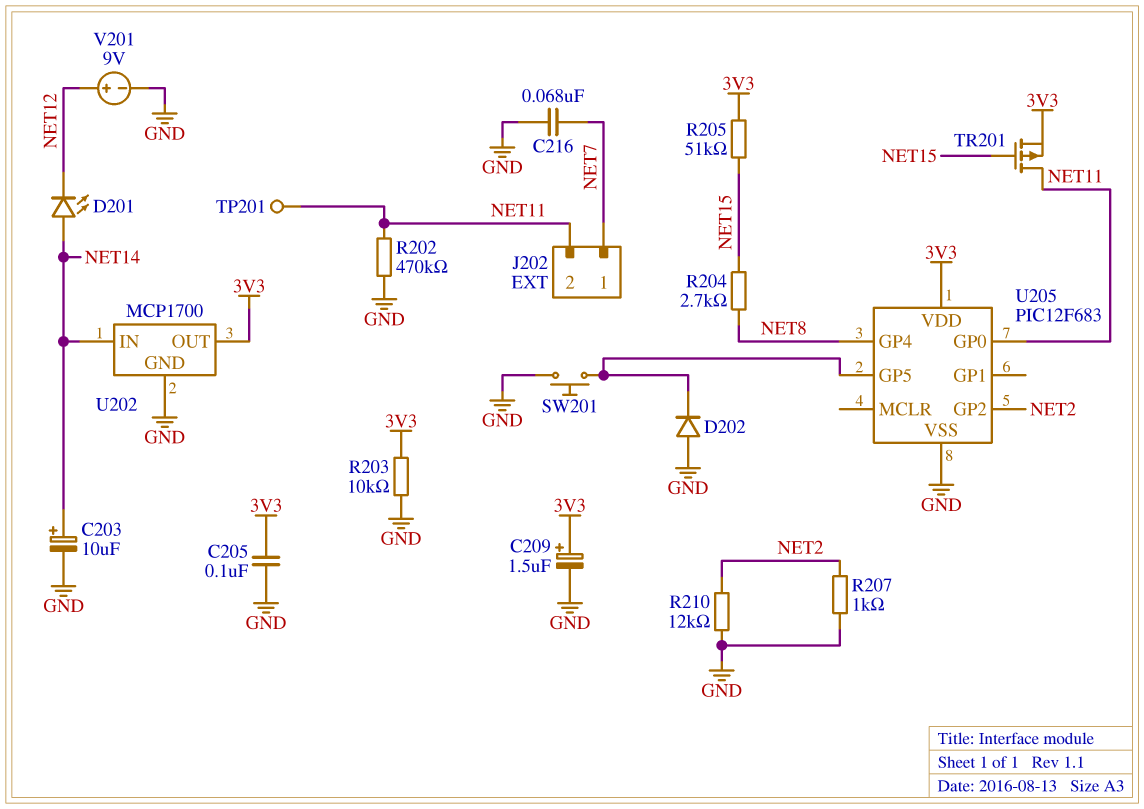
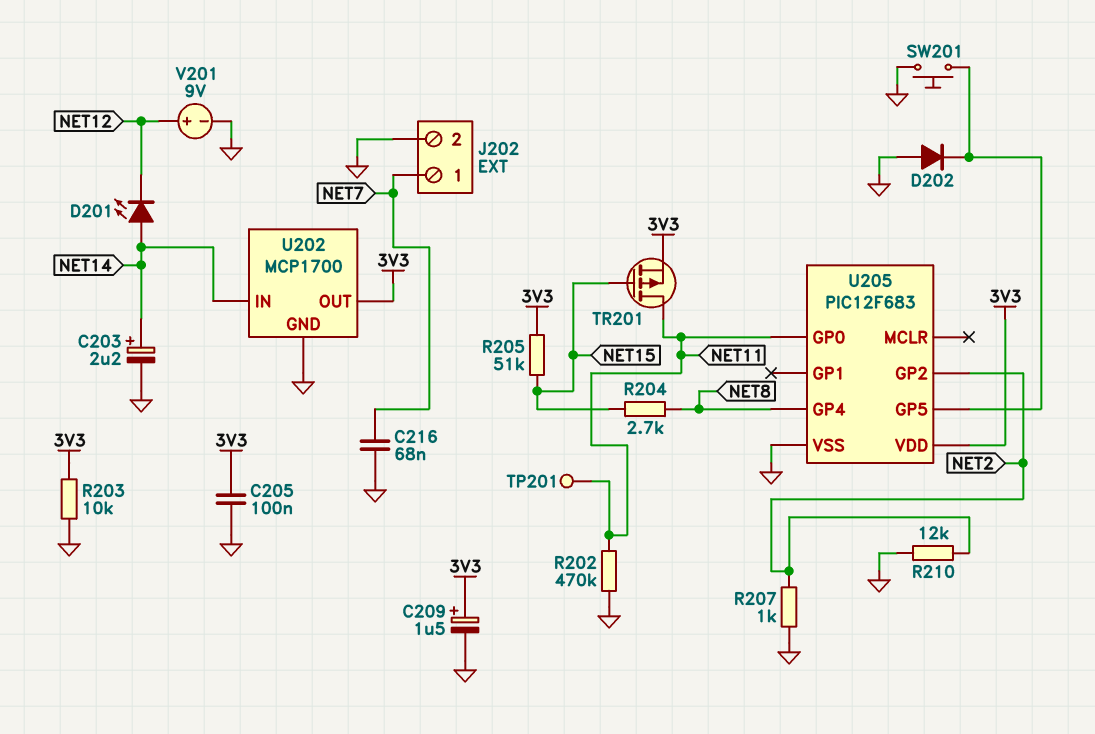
C203: 10uF (plus NET14, minus GND) -> 2.2uF (plus NET14, minus GND)
J202 pin 2: NET11 -> GND

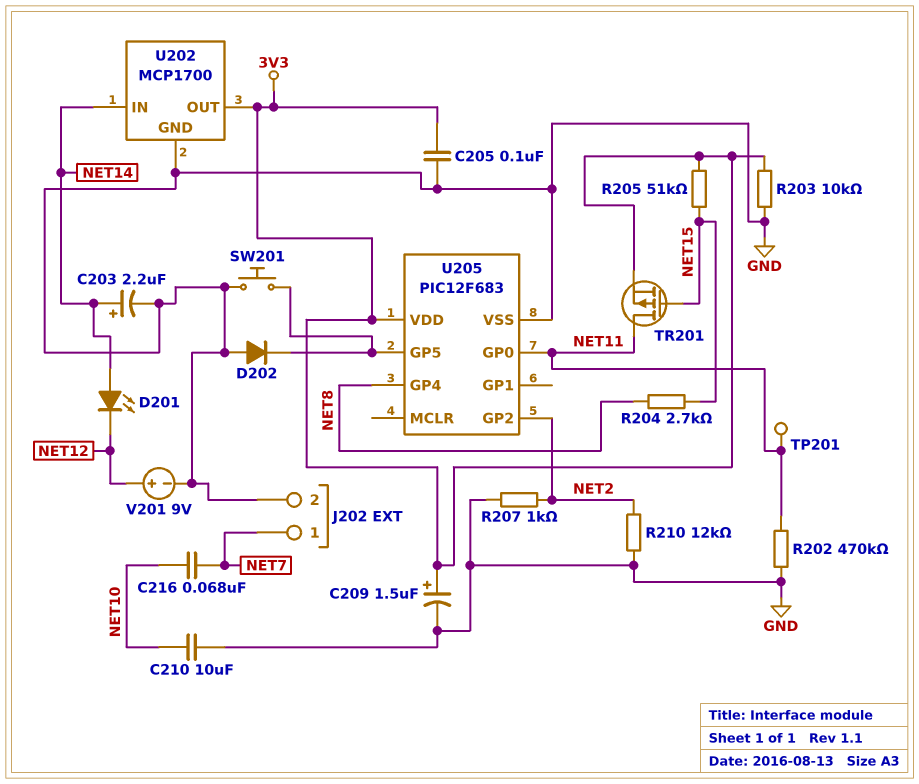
C210: none -> 10uF (GND, NET10)
C216: 68nF (GND, NET7) -> 68nF (NET7, NET10)

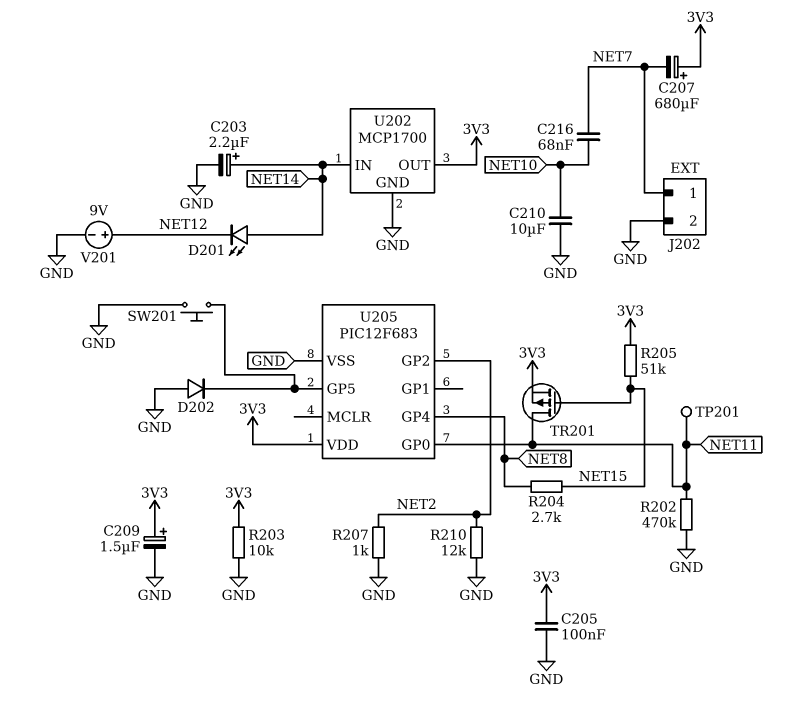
C207: none -> 680uF (plus 3V3, minus NET7)

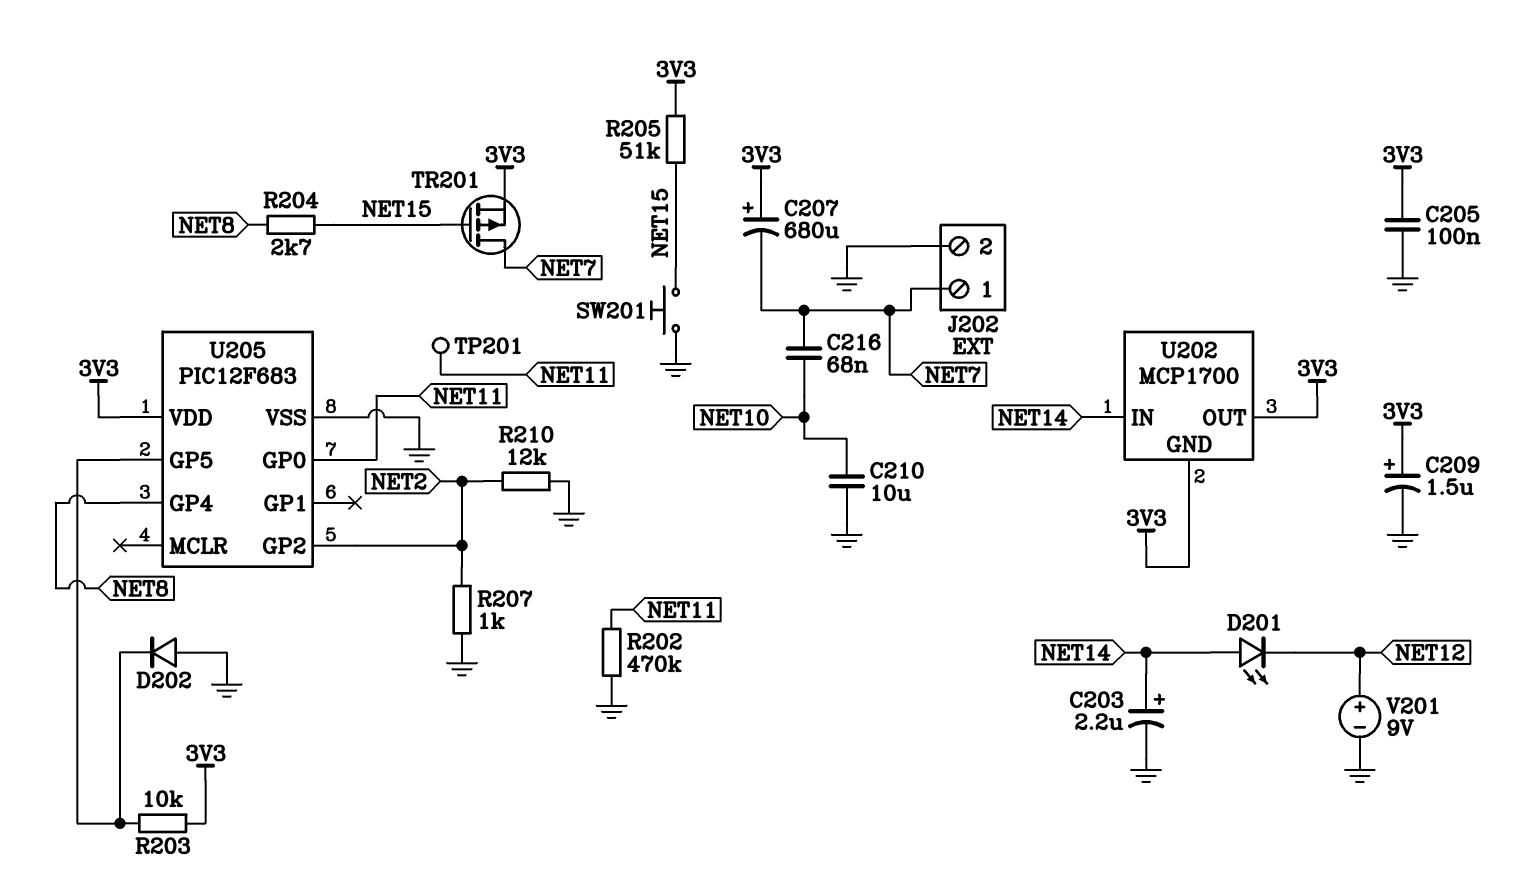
R203: 10k (3V3, GND) -> 10k (3V3, U205/GP5)
SW201: button (GND, U205/GP5) -> button (GND, NET15)
TR201: PMOS (G NET15, D NET11, S 3V3) -> PMOS (G NET15, D NET7, S 3V3)
U202 pin GND: GND -> 3V3

